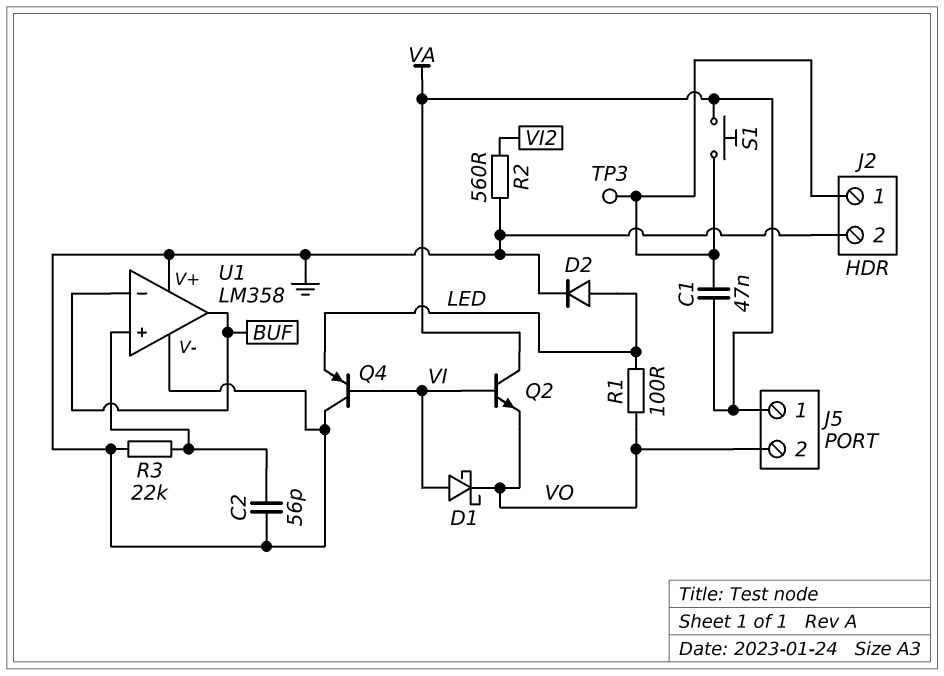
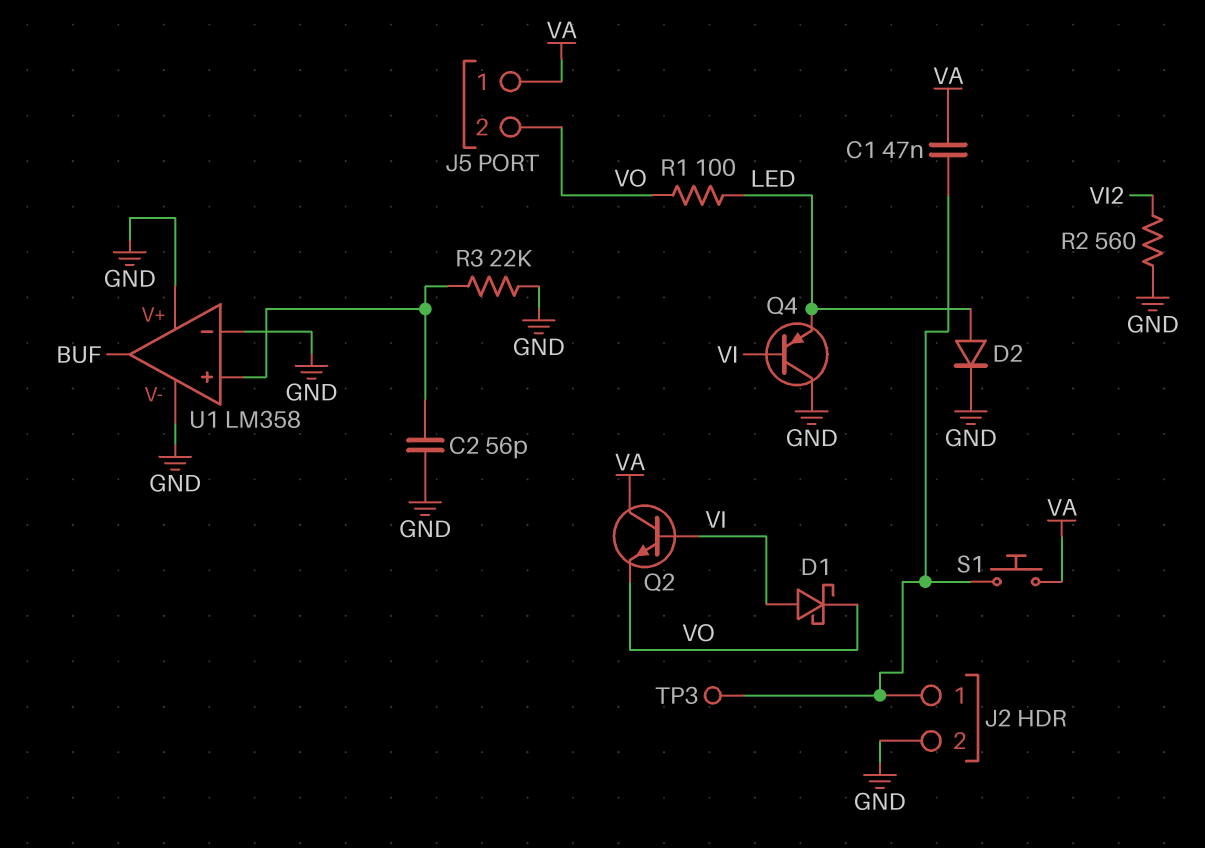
U1 pin in-: BUF -> GND

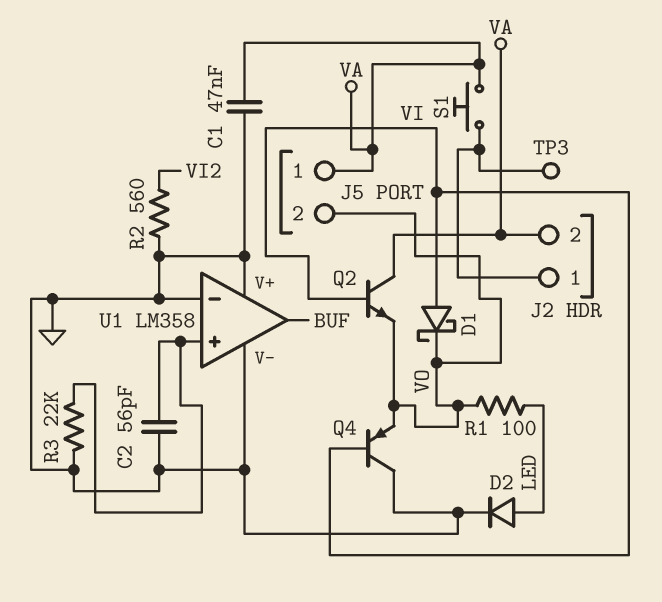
C1: 47nF (J2/1, VA) -> 47nF (GND, VA)
J2 pin 2: GND -> VA
Q4: PNP (B VI, C GND, E LED) -> PNP (B VI, C GND, E VO)

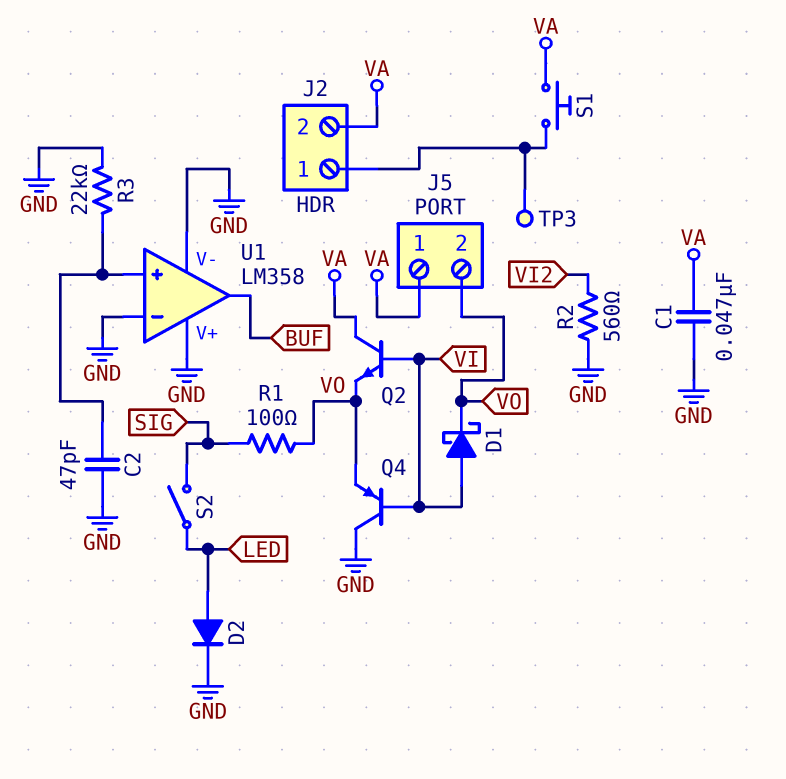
C2: 56pF (GND, U1/in+) -> 47pF (GND, U1/in+)
R1: 100 (LED, VO) -> 100 (SIG, VO)
S2: none -> switch (LED, SIG)

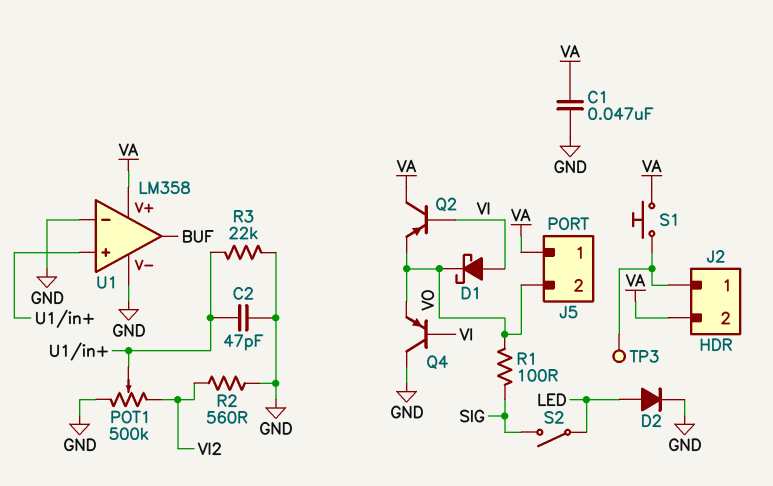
POT1: none -> 500k (GND, VI2, wiper U1/in+)
Q2: NPN (B VI, C VA, E VO) -> PNP (B VI, C VA, E VO)
U1 pin V+: GND -> VA

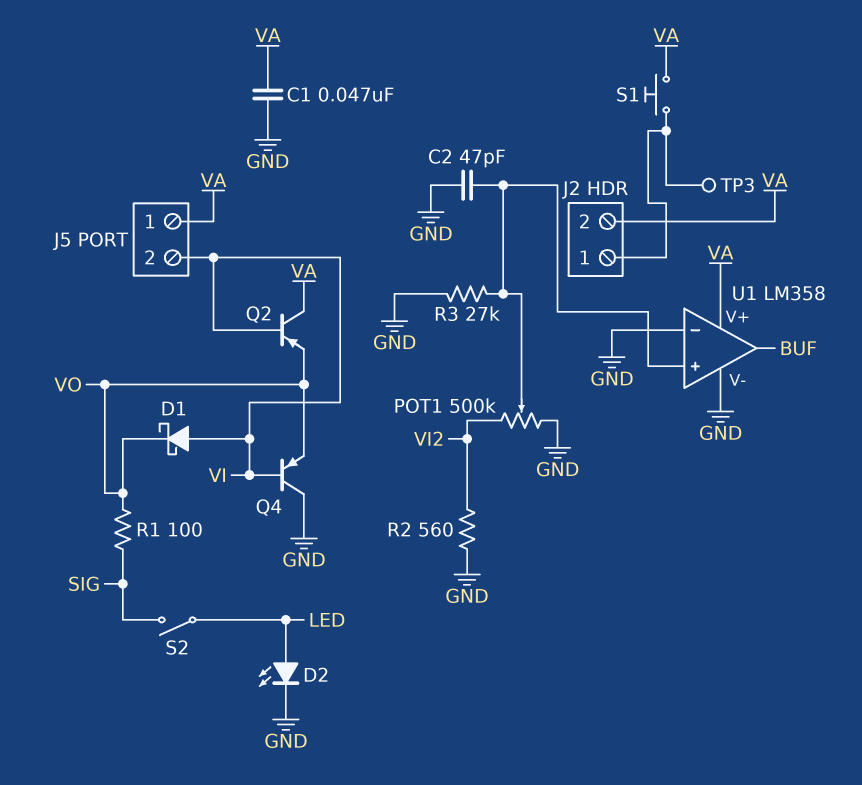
D2: diode (A LED, K GND) -> LED (A LED, K GND)
J5 pin 2: VO -> VI
R3: 22k (GND, U1/in+) -> 27k (GND, U1/in+)

